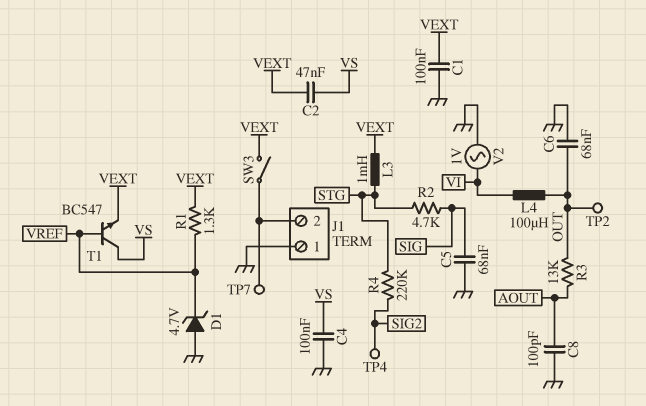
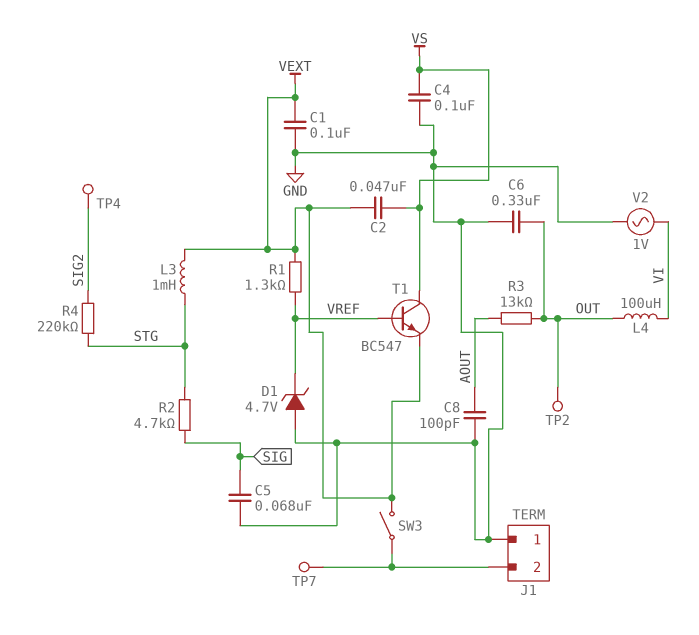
C6: 68nF (GND, OUT) -> 330nF (GND, OUT)

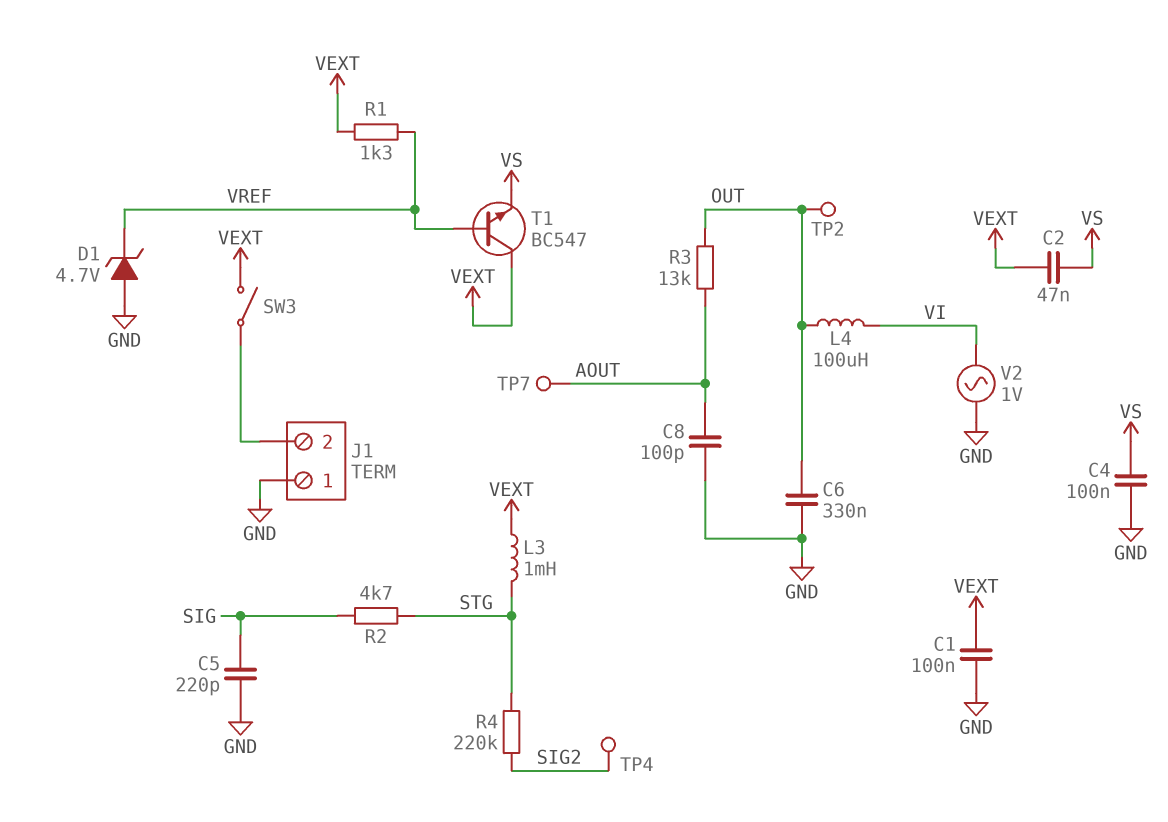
C5: 68nF (GND, SIG) -> 220pF (GND, SIG)
T1: NPN BC547 (B VREF, C VS, E VEXT) -> NPN BC547 (B VREF, C VEXT, E VS)
TP7: test point (J1/2) -> test point (AOUT)

